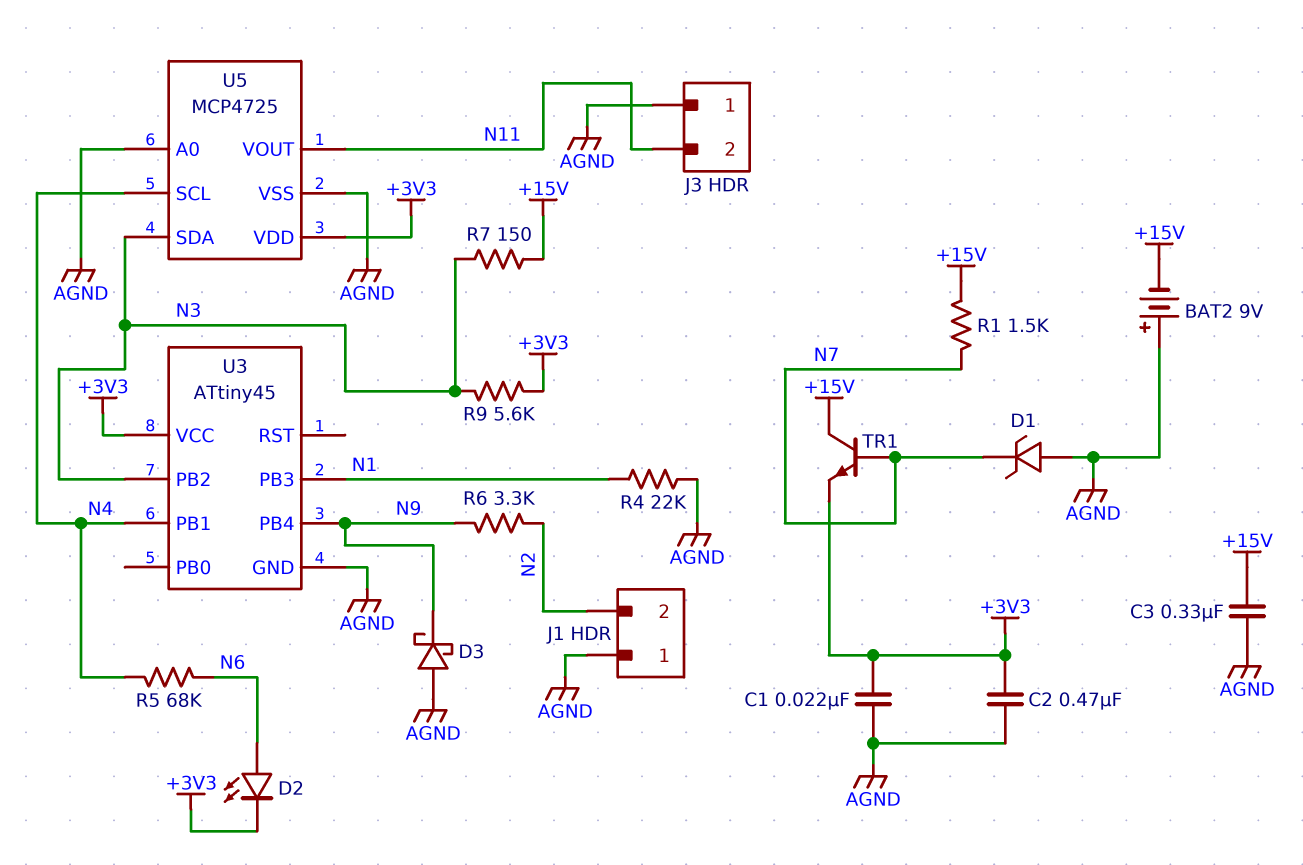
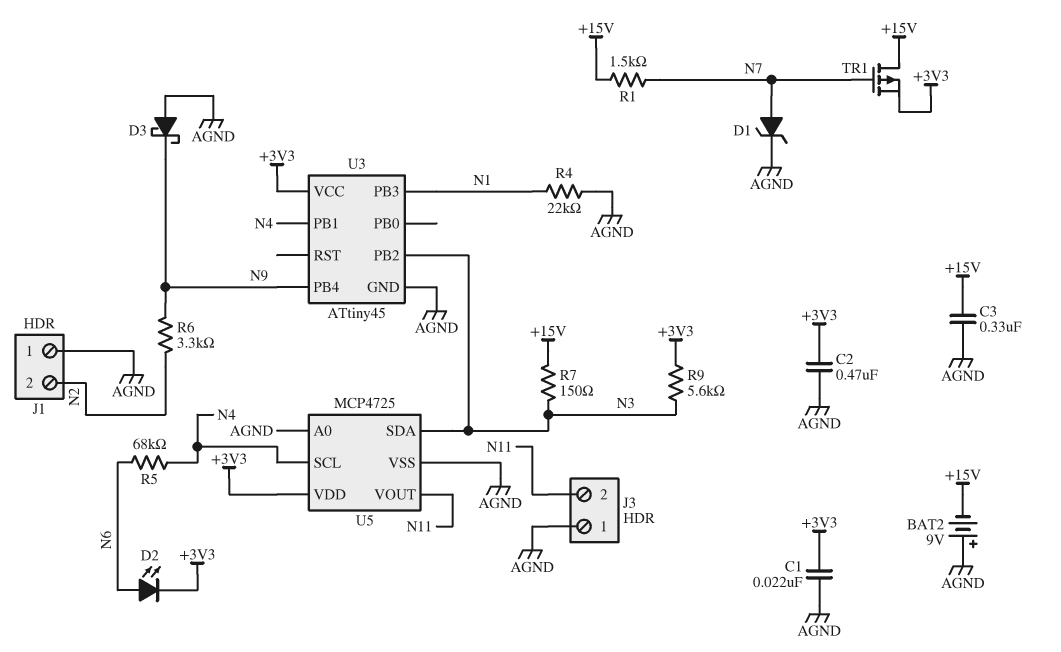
D1: zener (A AGND, K N7) -> zener (A N7, K AGND)
TR1: NPN (B N7, C +15V, E +3V3) -> PMOS (G N7, D +15V, S +3V3)

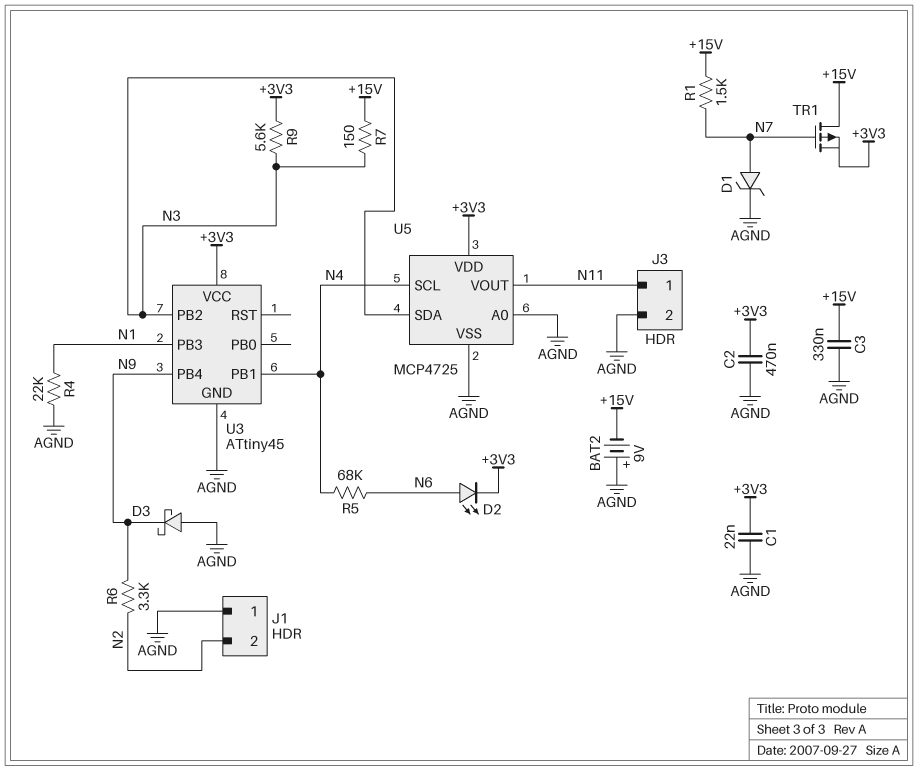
J3 pin 1: AGND -> N11
J3 pin 2: N11 -> AGND

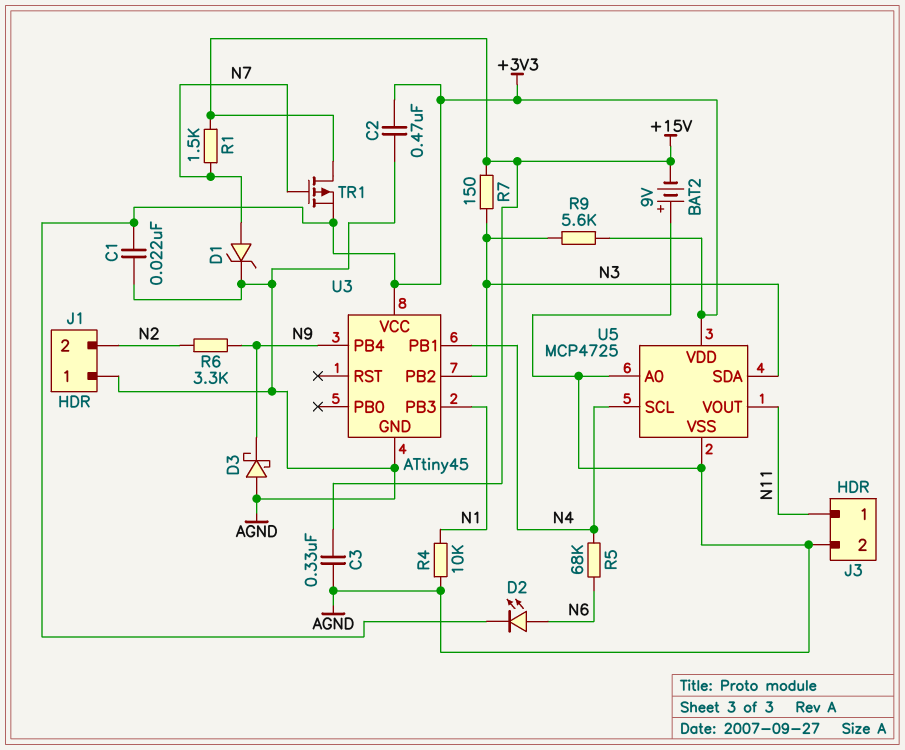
R4: 22k (AGND, N1) -> 10k (AGND, N1)

